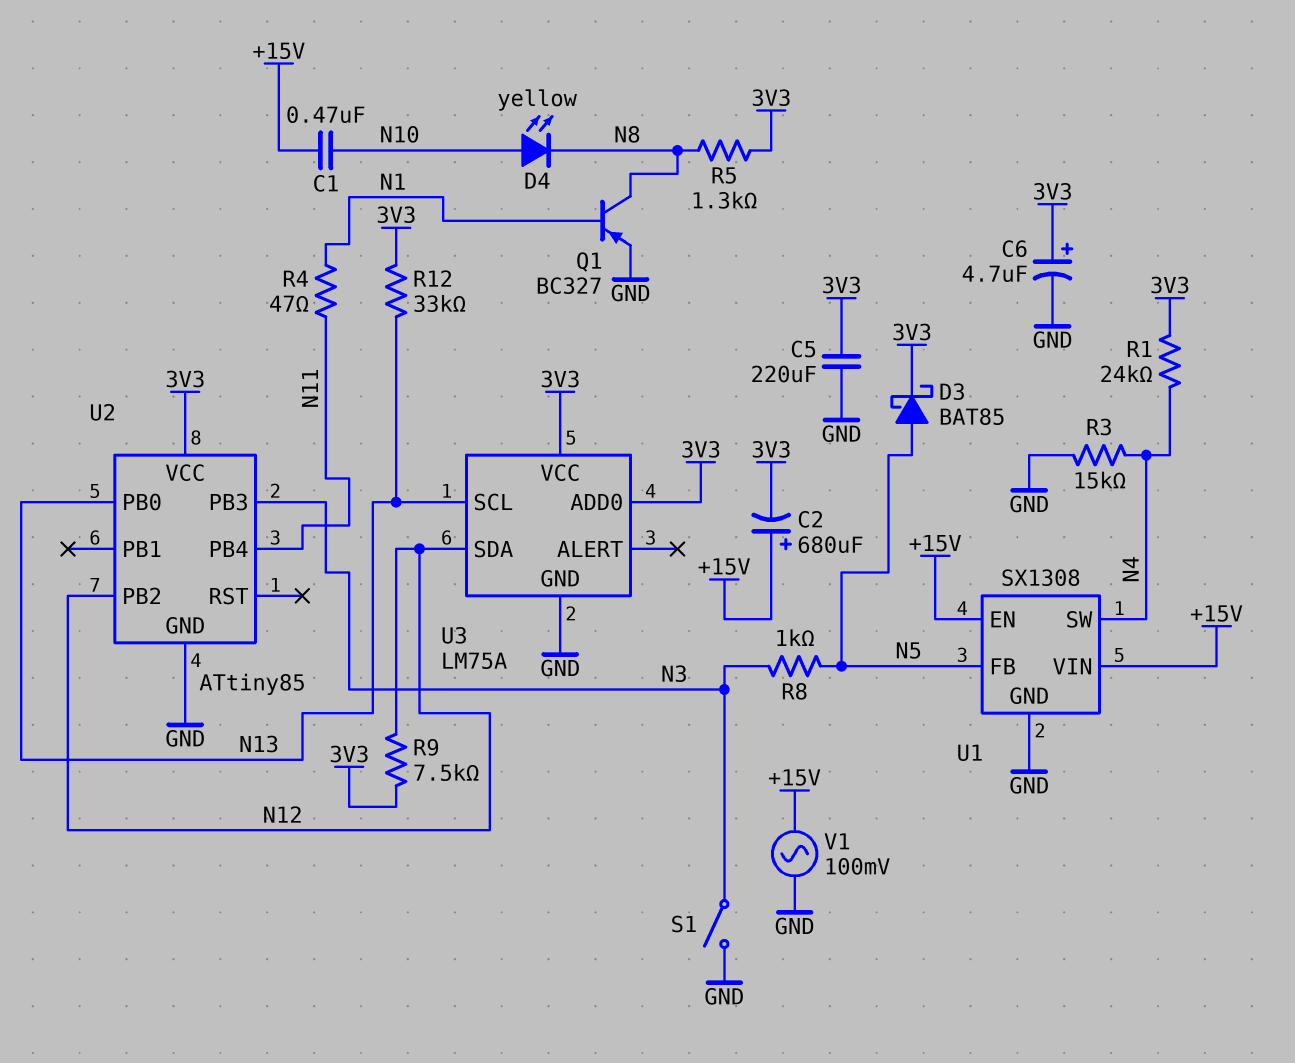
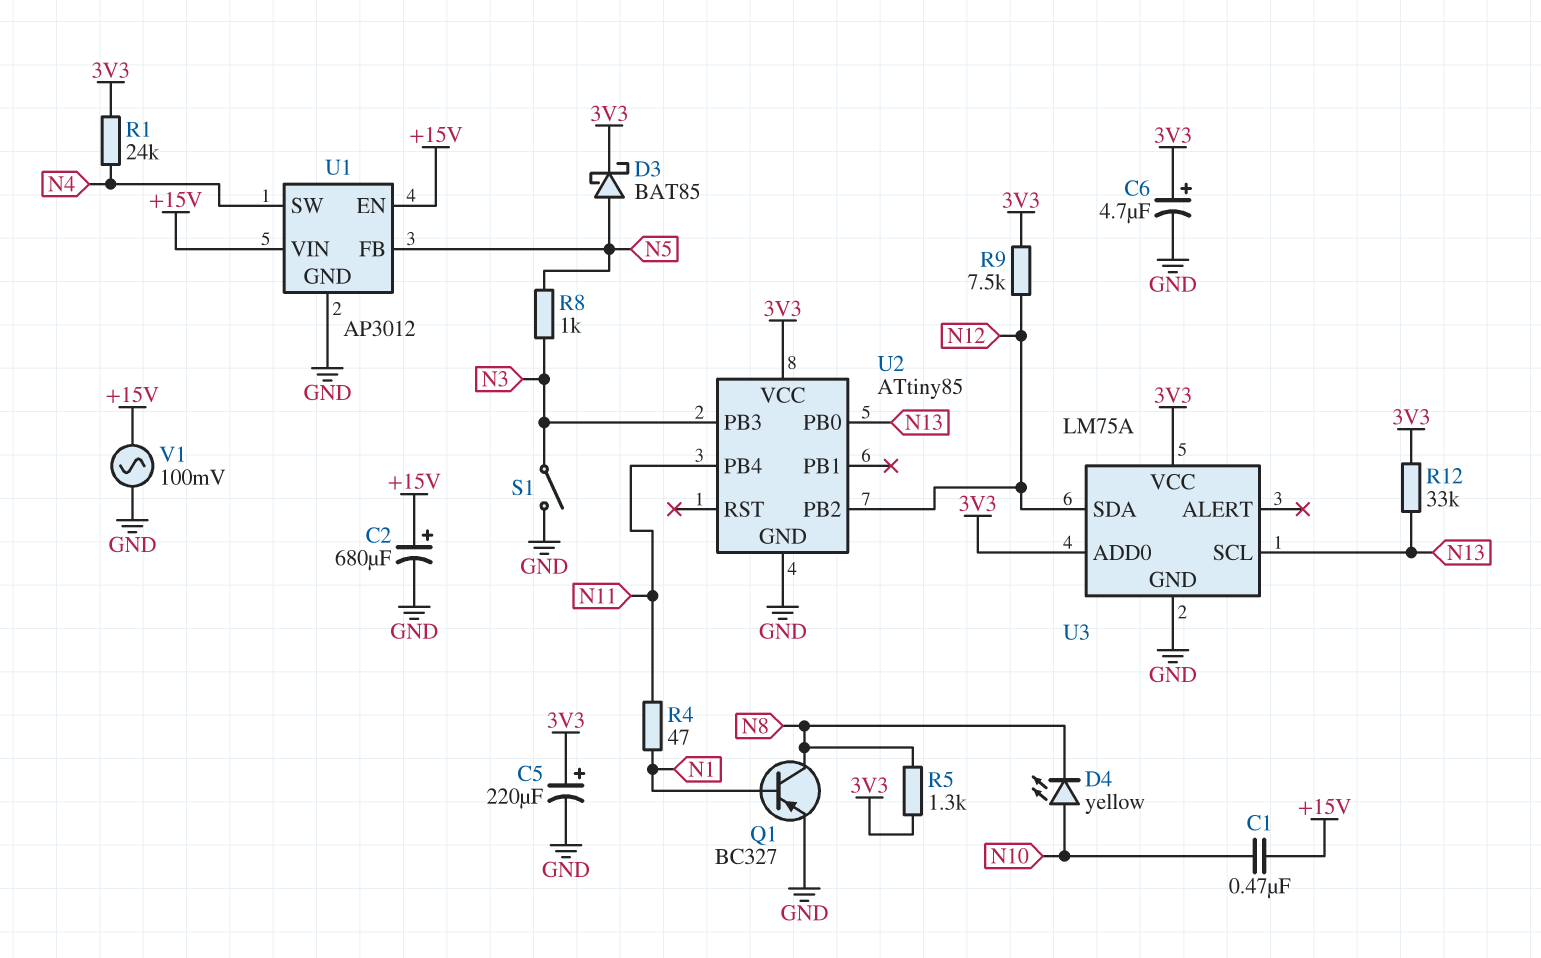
C2: 680uF (plus +15V, minus 3V3) -> 680uF (plus +15V, minus GND)
C5: 220uF (3V3, GND) -> 220uF (plus 3V3, minus GND)
R3: 15k (GND, N4) -> none
U1: SX1308 -> AP3012

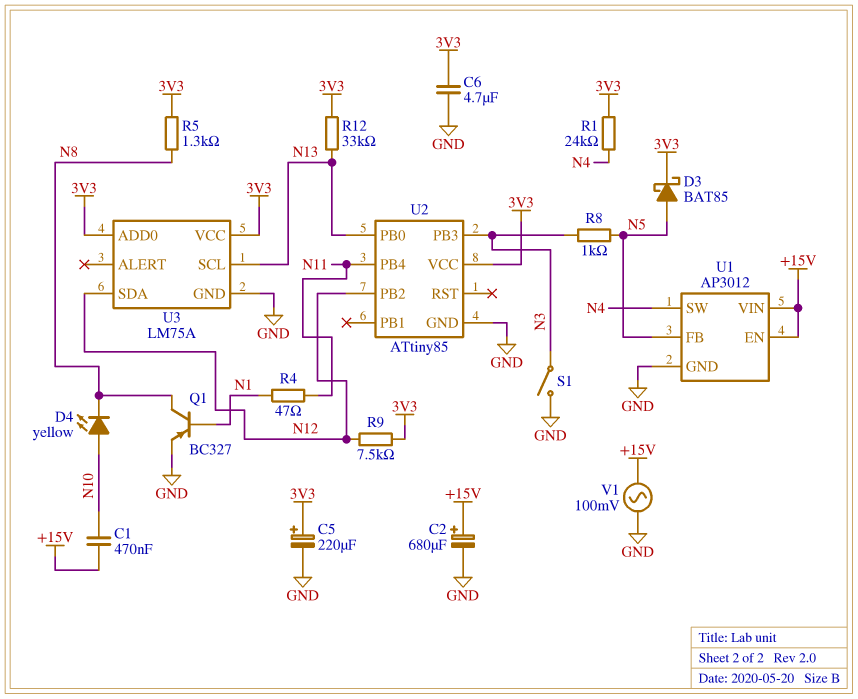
C6: 4.7uF (plus 3V3, minus GND) -> 4.7uF (3V3, GND)

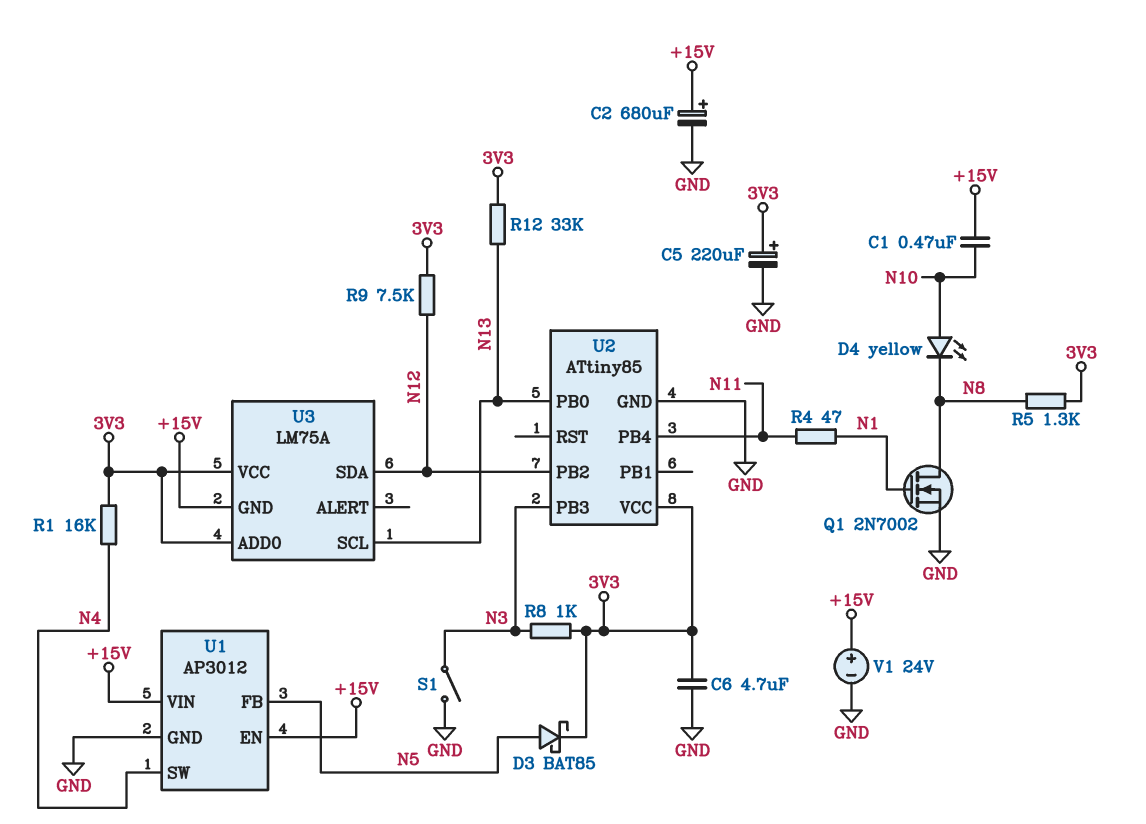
Q1: PNP BC327 (B N1, C N8, E GND) -> NMOS 2N7002 (G N1, D N8, S GND)
R1: 24k (3V3, N4) -> 16k (3V3, N4)
R8: 1k (N3, N5) -> 1k (3V3, N3)
U3 pin GND: GND -> +15V
V1: AC 100mV (+15V, GND) -> 24V (plus +15V, minus GND)

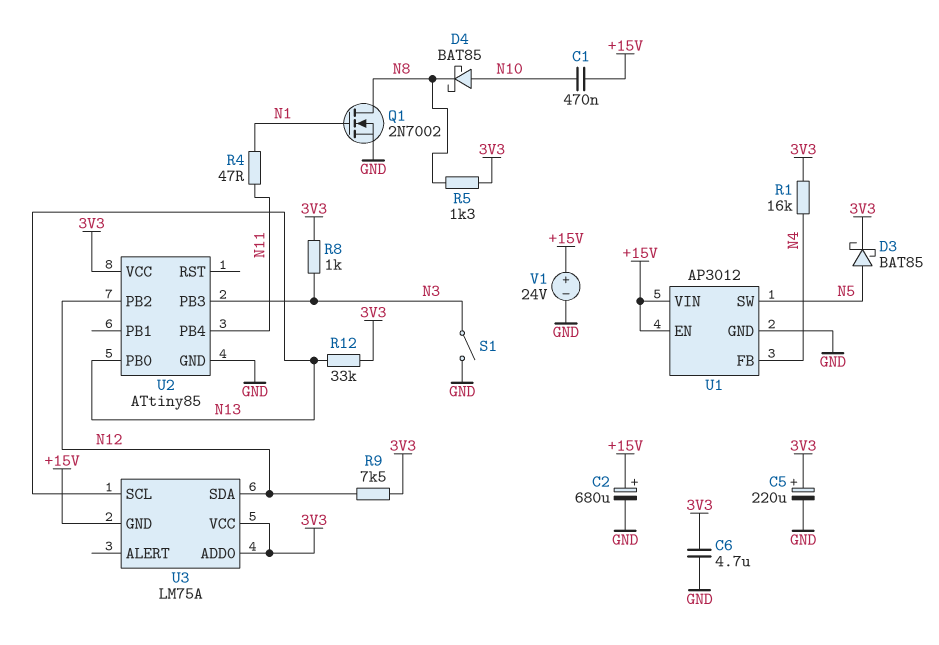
D4: LED yellow (A N10, K N8) -> schottky BAT85 (A N10, K N8)
U1 pin FB: N5 -> N4
U1 pin SW: N4 -> N5

